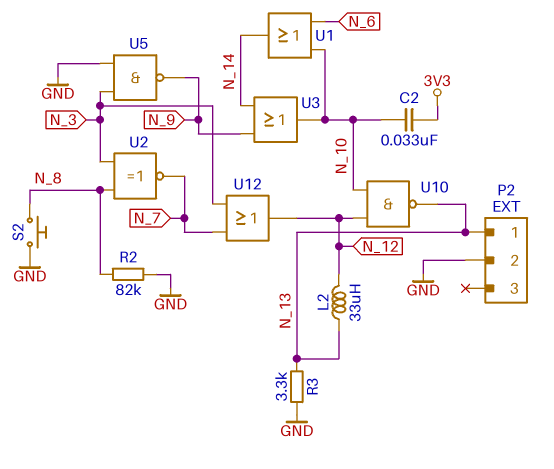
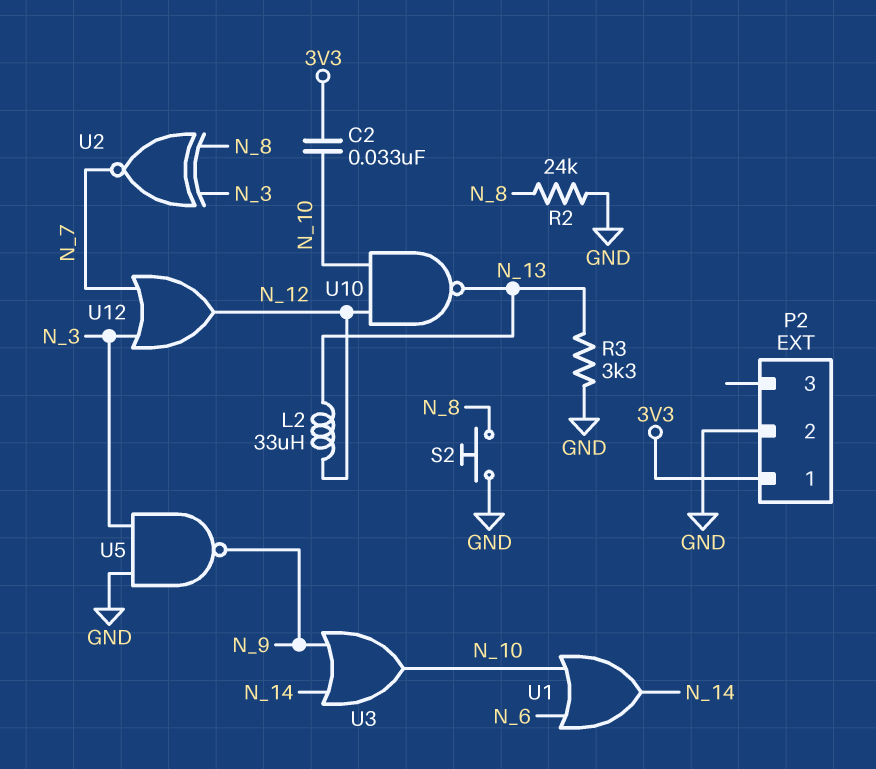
P2 pin 1: N_13 -> 3V3
R2: 82k (GND, N_8) -> 24k (GND, N_8)

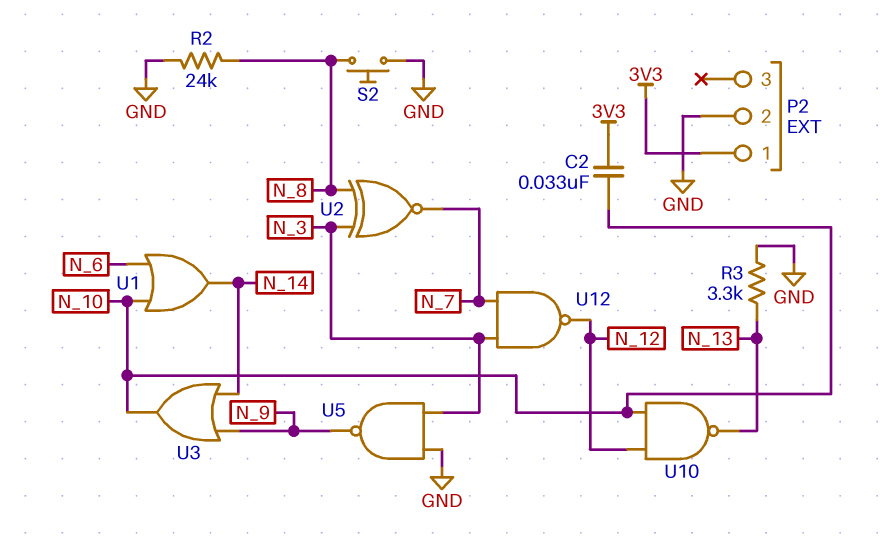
L2: 33uH (N_12, N_13) -> none
U12: OR (in N_3, in N_7, out N_12) -> NAND (in N_3, in N_7, out N_12)

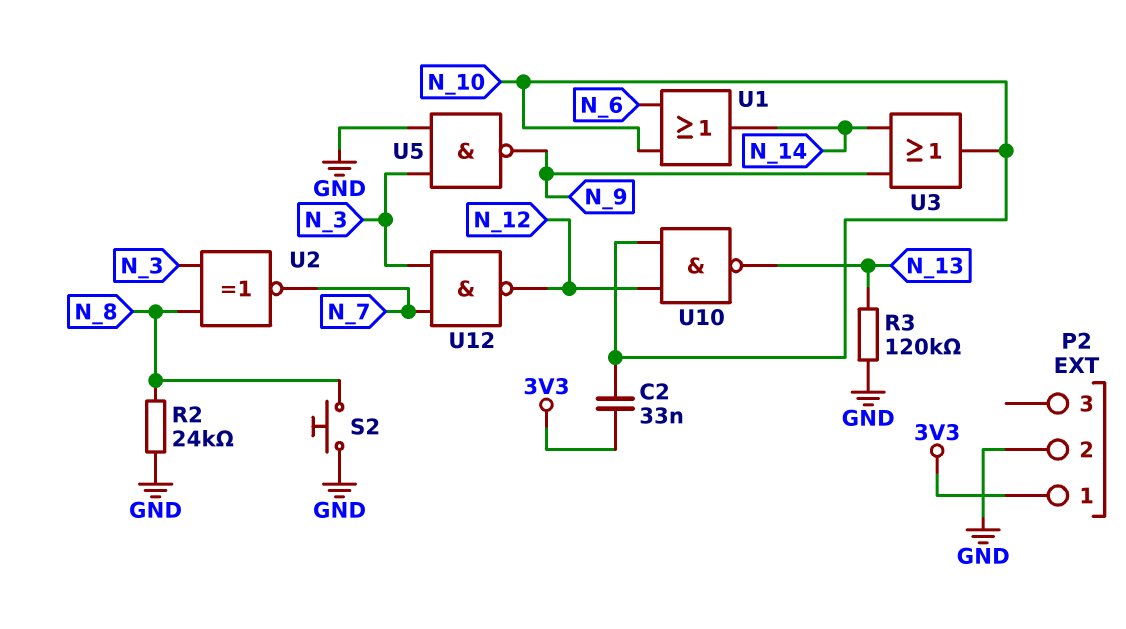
R3: 3.3k (GND, N_13) -> 120k (GND, N_13)

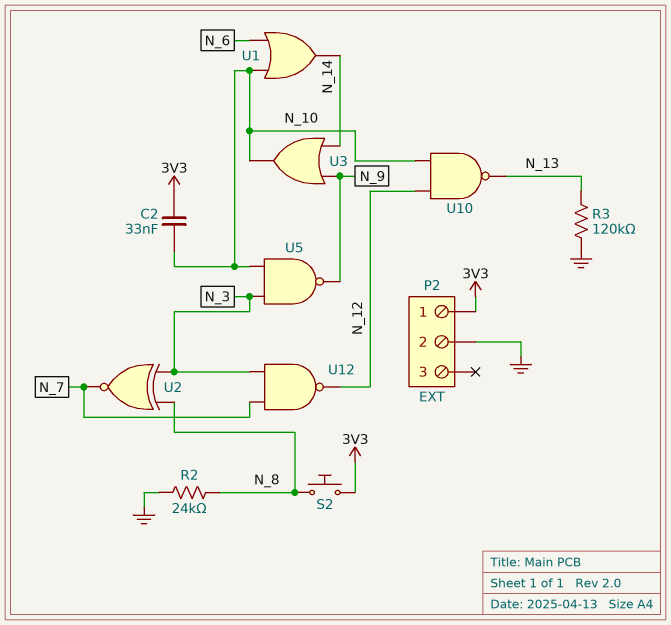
S2: button (GND, N_8) -> button (3V3, N_8)
U5: NAND (in GND, in N_3, out N_9) -> NAND (in N_3, in N_10, out N_9)

